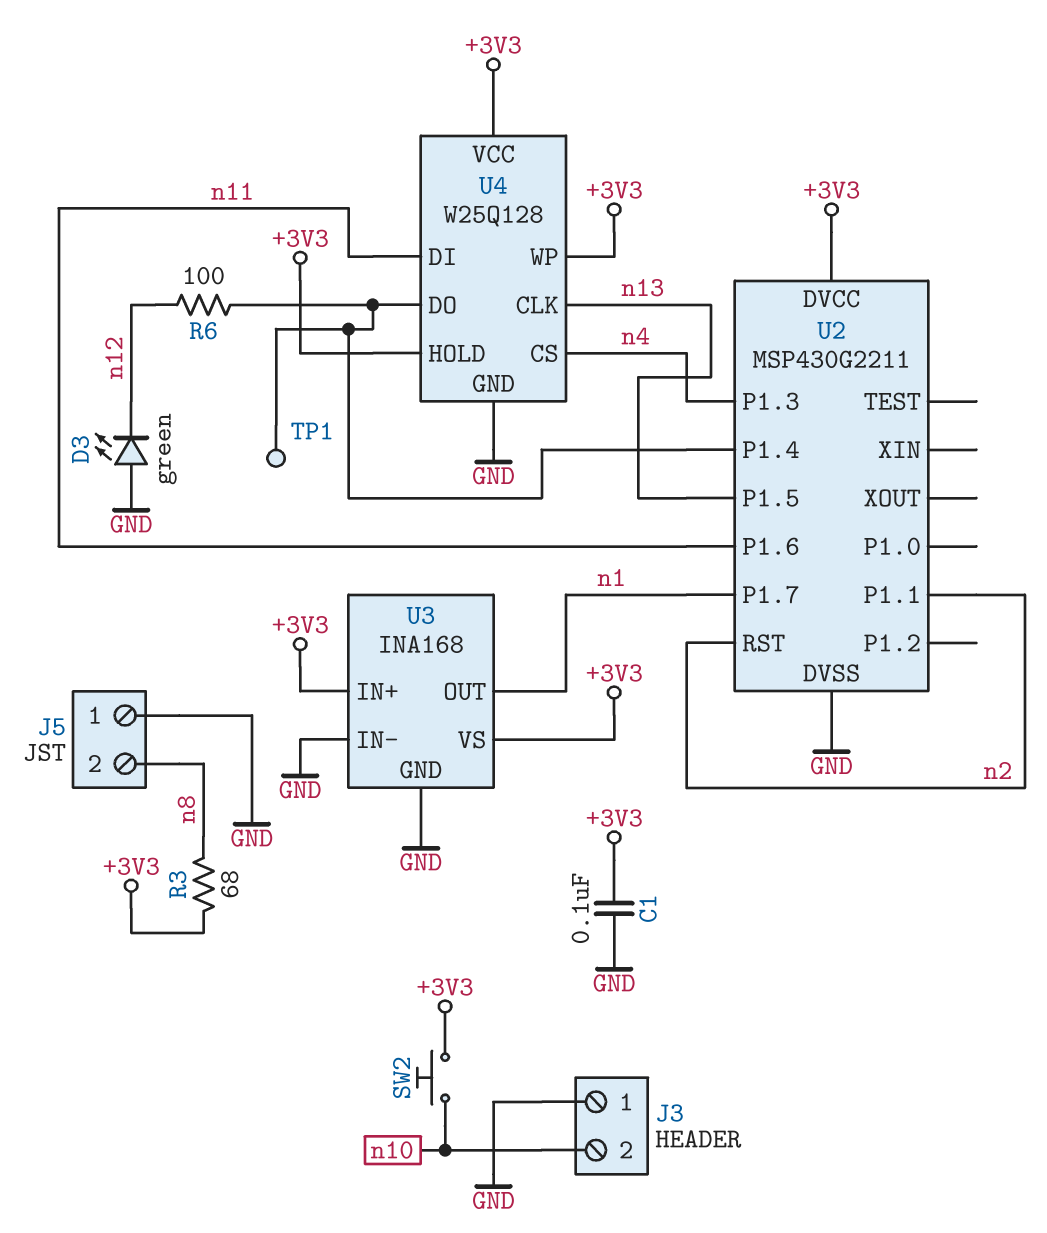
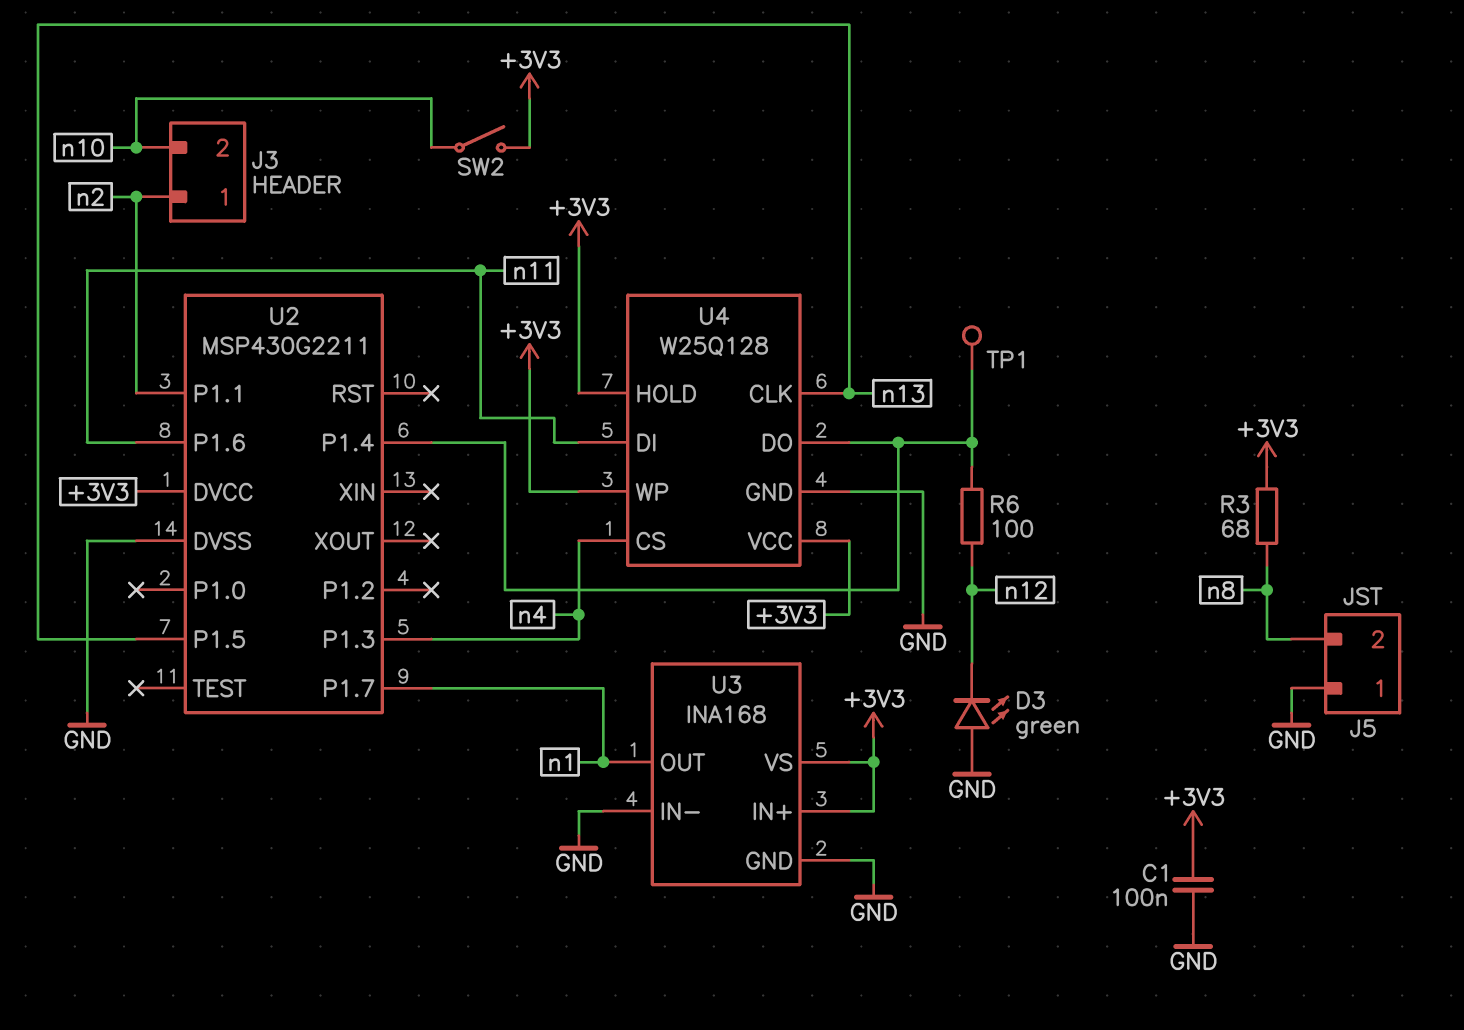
J3 pin 1: GND -> n2
SW2: button (+3V3, n10) -> switch (+3V3, n10)
U2 pin RST: n2 -> none

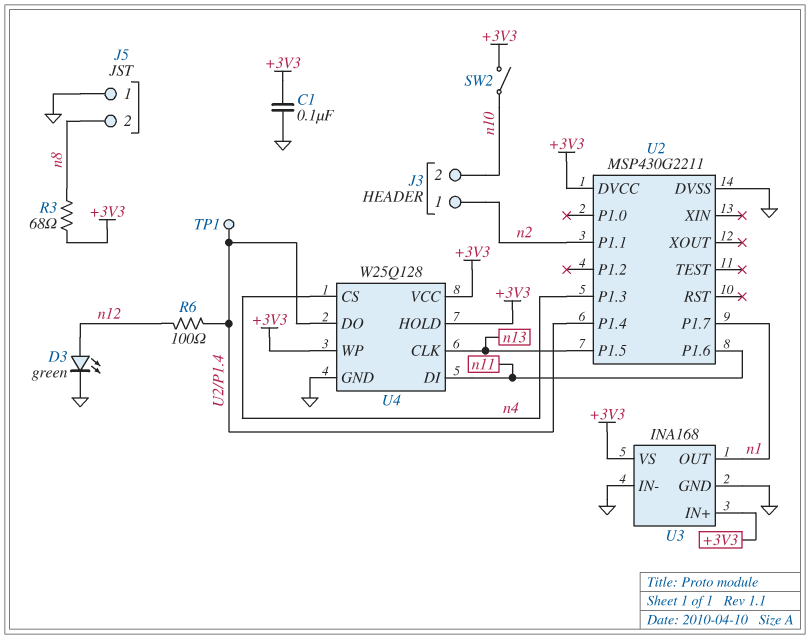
D3: LED green (A GND, K n12) -> LED green (A n12, K GND)

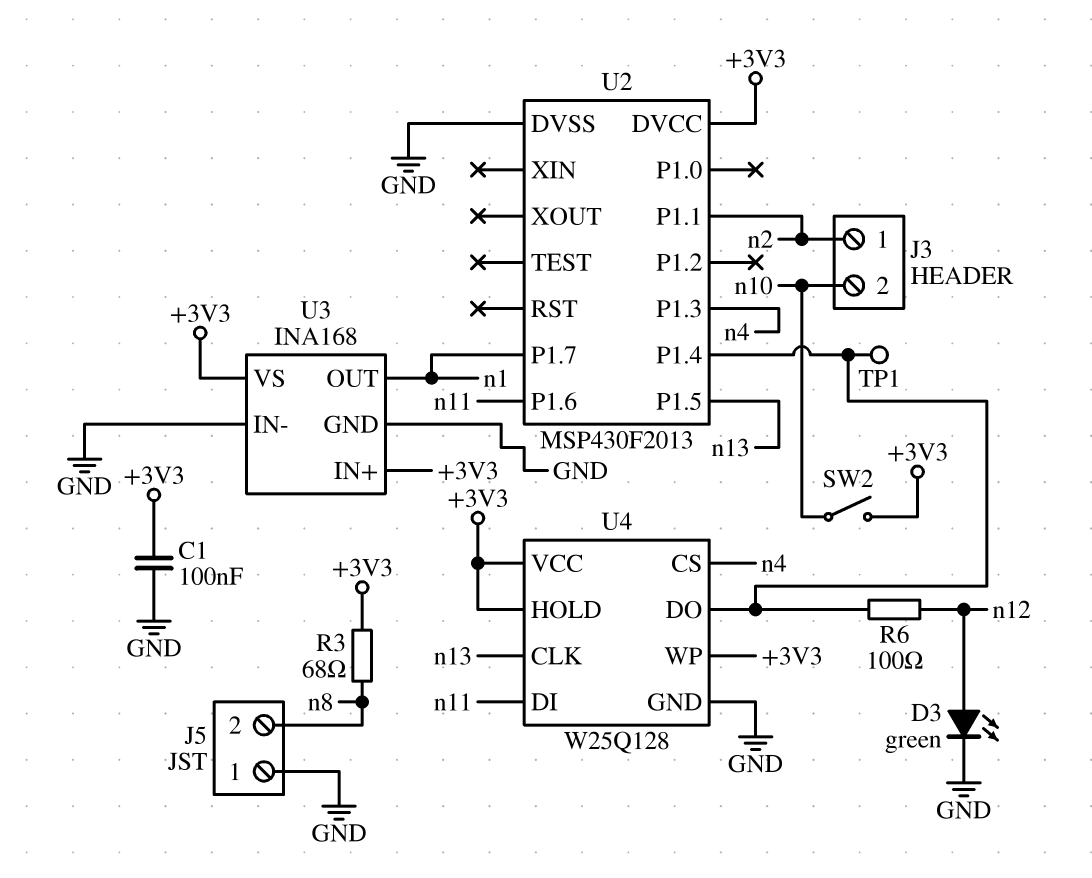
U2: MSP430G2211 -> MSP430F2013

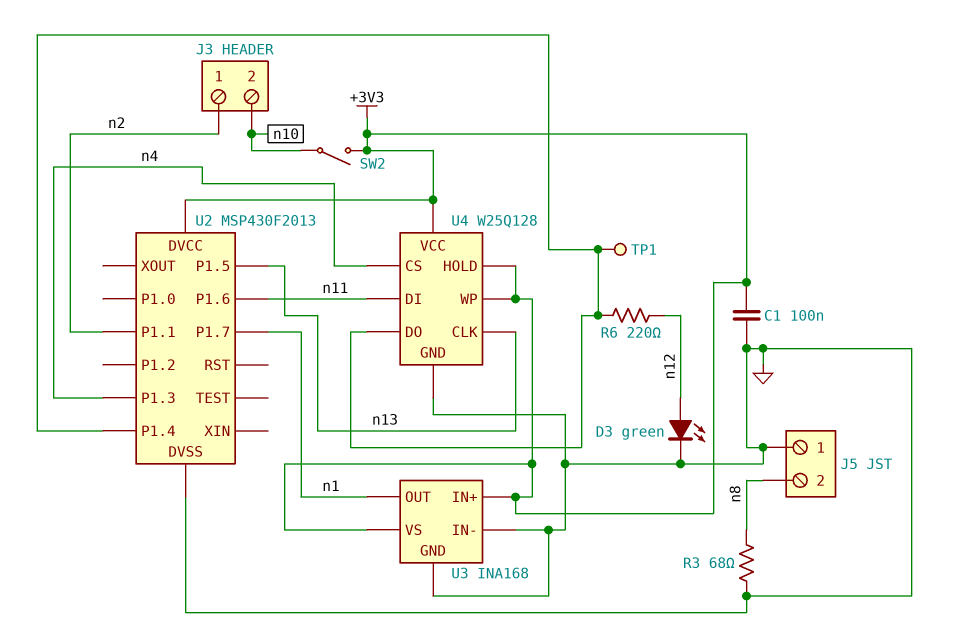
R3: 68 (+3V3, n8) -> 68 (GND, n8)
R6: 100 (U2/P1.4, n12) -> 220 (U2/P1.4, n12)

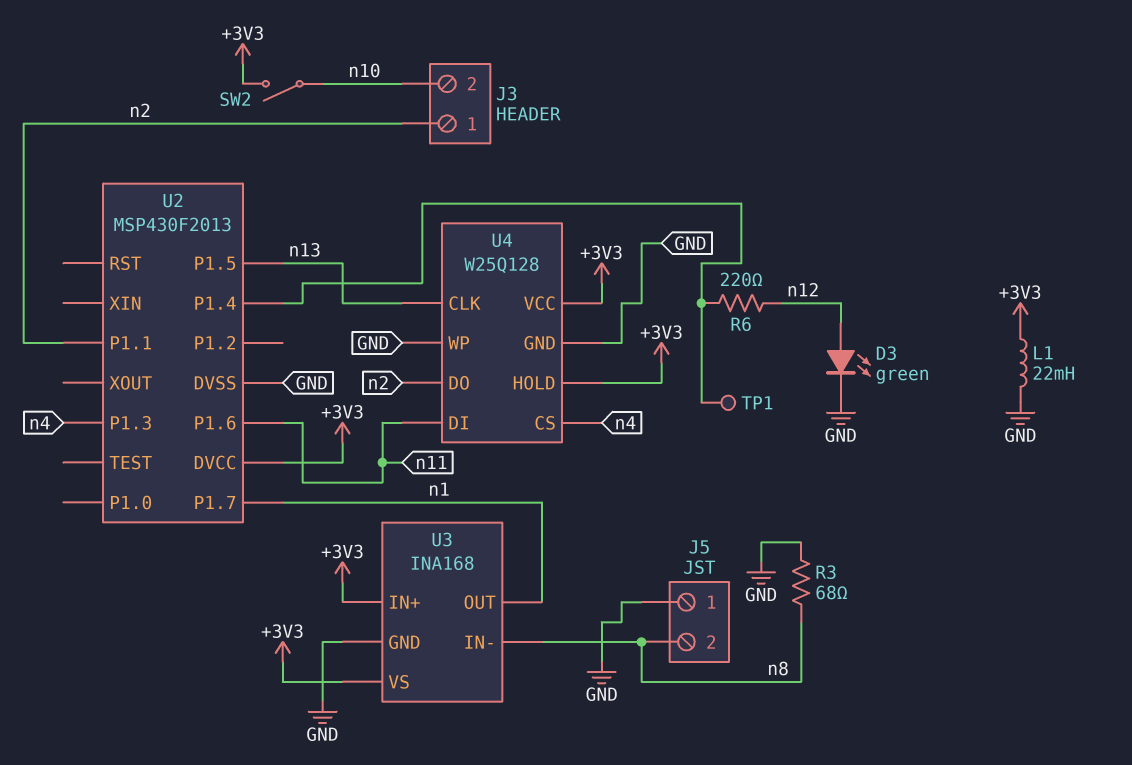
C1: 100nF (+3V3, GND) -> none
L1: none -> 22mH (+3V3, GND)
U3 pin IN-: GND -> n8
U4 pin DO: U2/P1.4 -> n2
U4 pin WP: +3V3 -> GND

